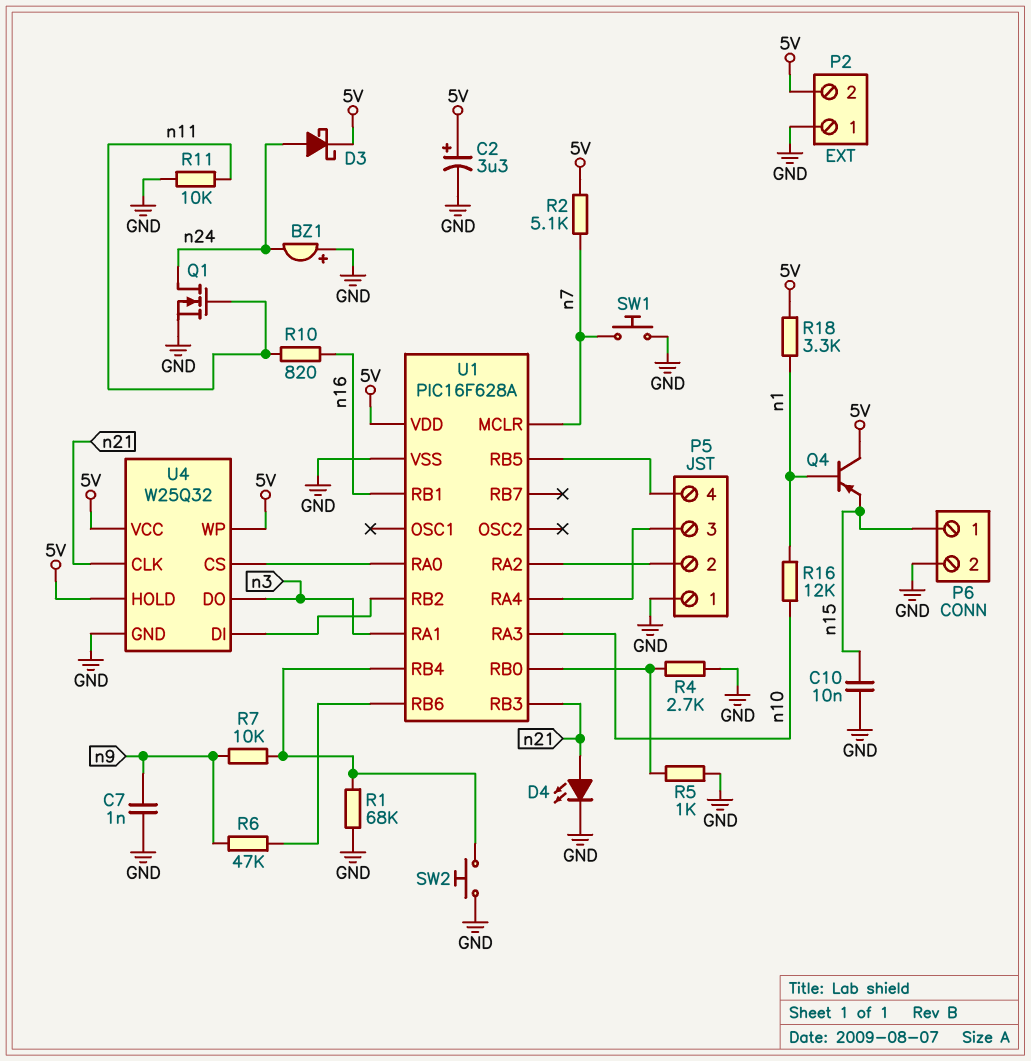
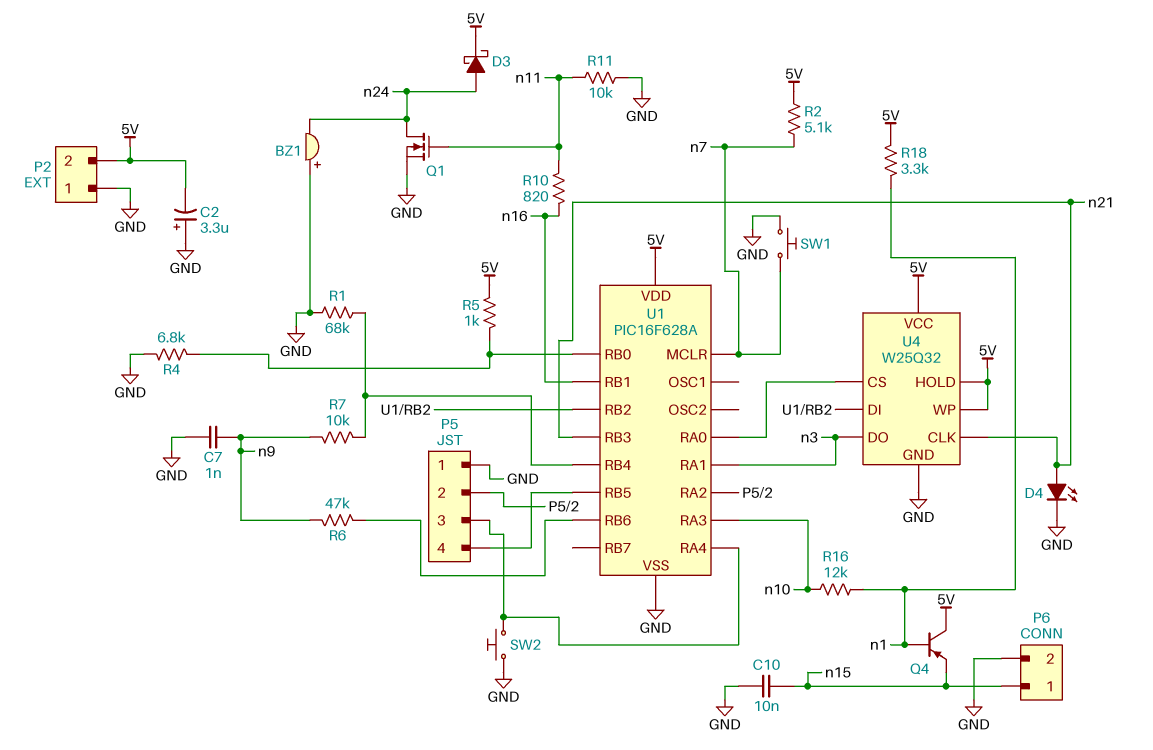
C2: 3.3uF (plus 5V, minus GND) -> 3.3uF (plus GND, minus 5V)
R4: 2.7k (GND, U1/RB0) -> 6.8k (GND, U1/RB0)
R5: 1k (GND, U1/RB0) -> 1k (5V, U1/RB0)
SW2: button (GND, U1/RB4) -> button (GND, P5/3)

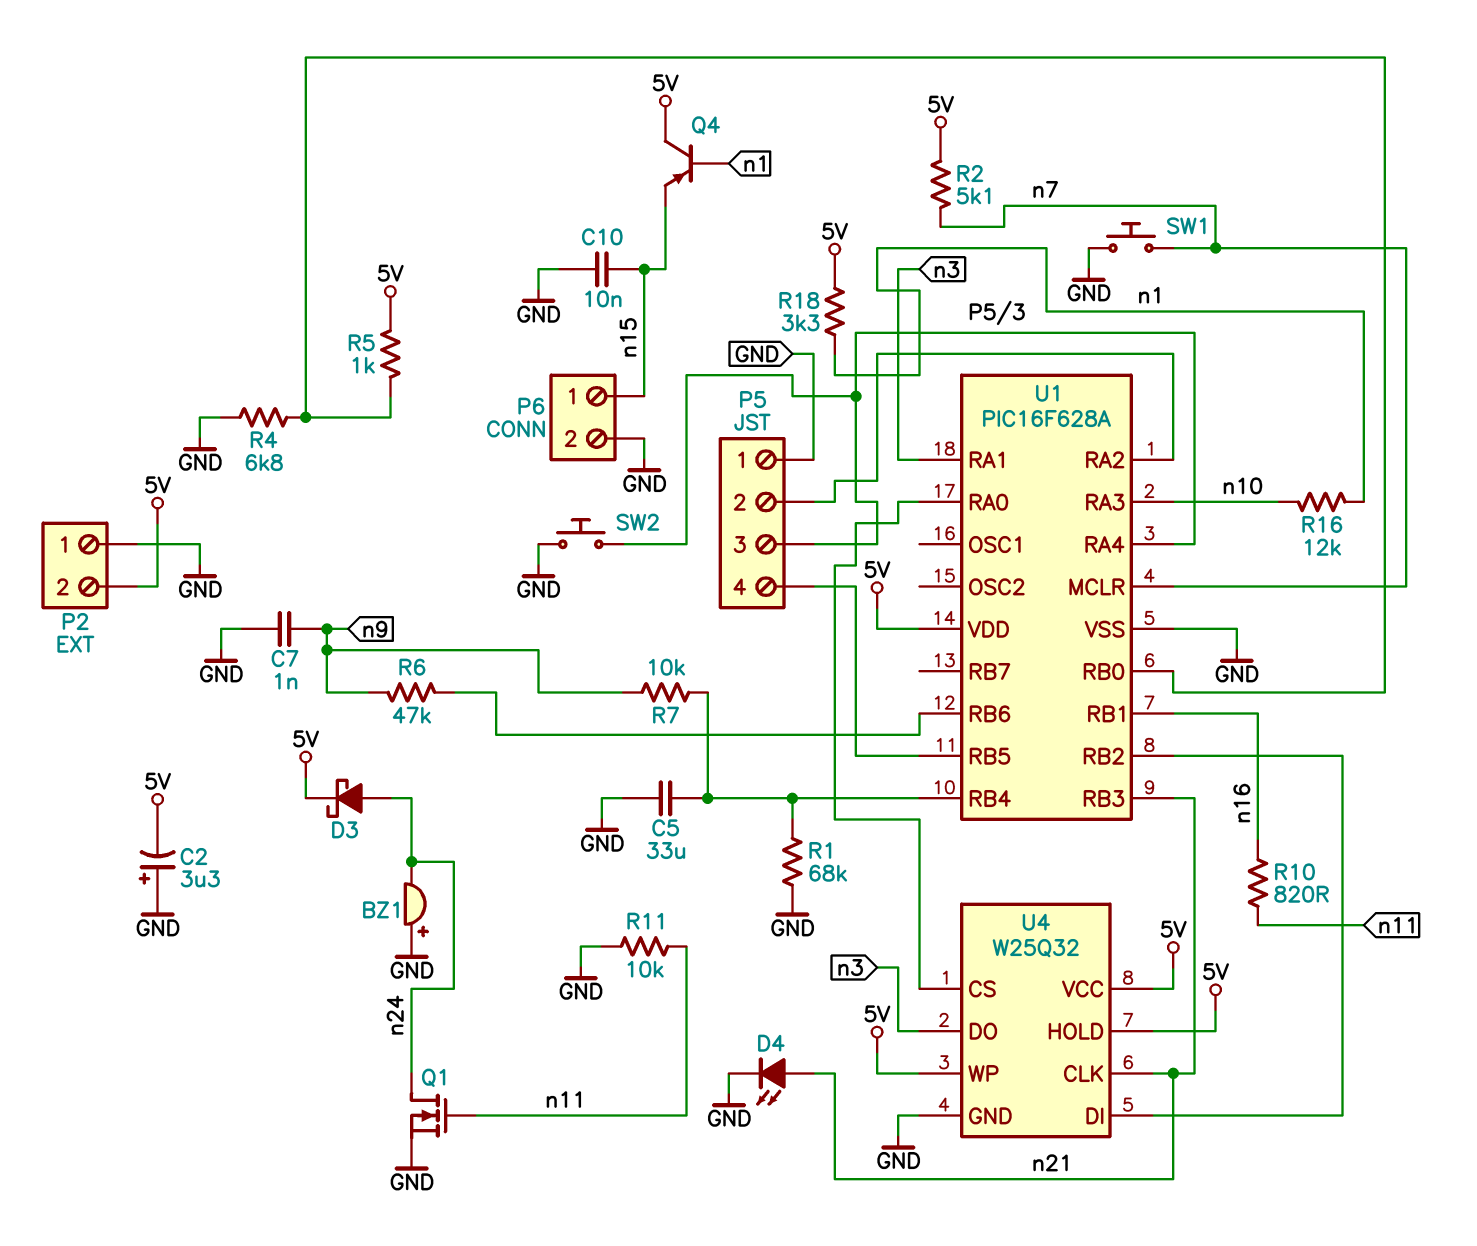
C5: none -> 33uF (GND, U1/RB4)

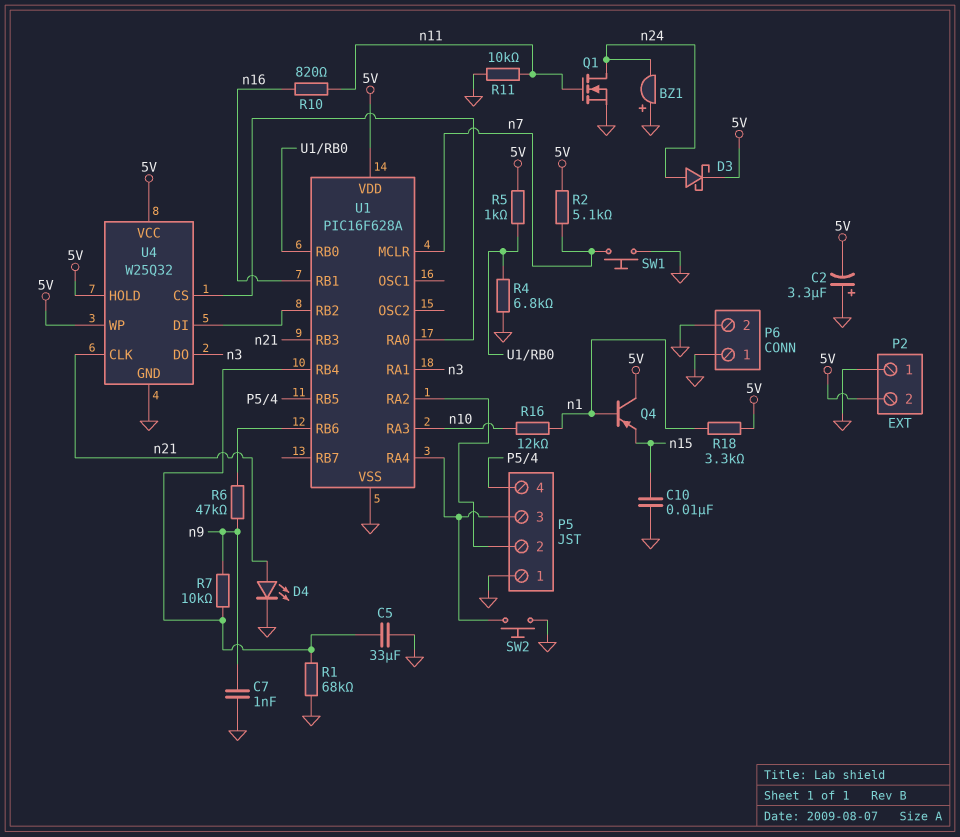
P6 pin 1: n15 -> GND

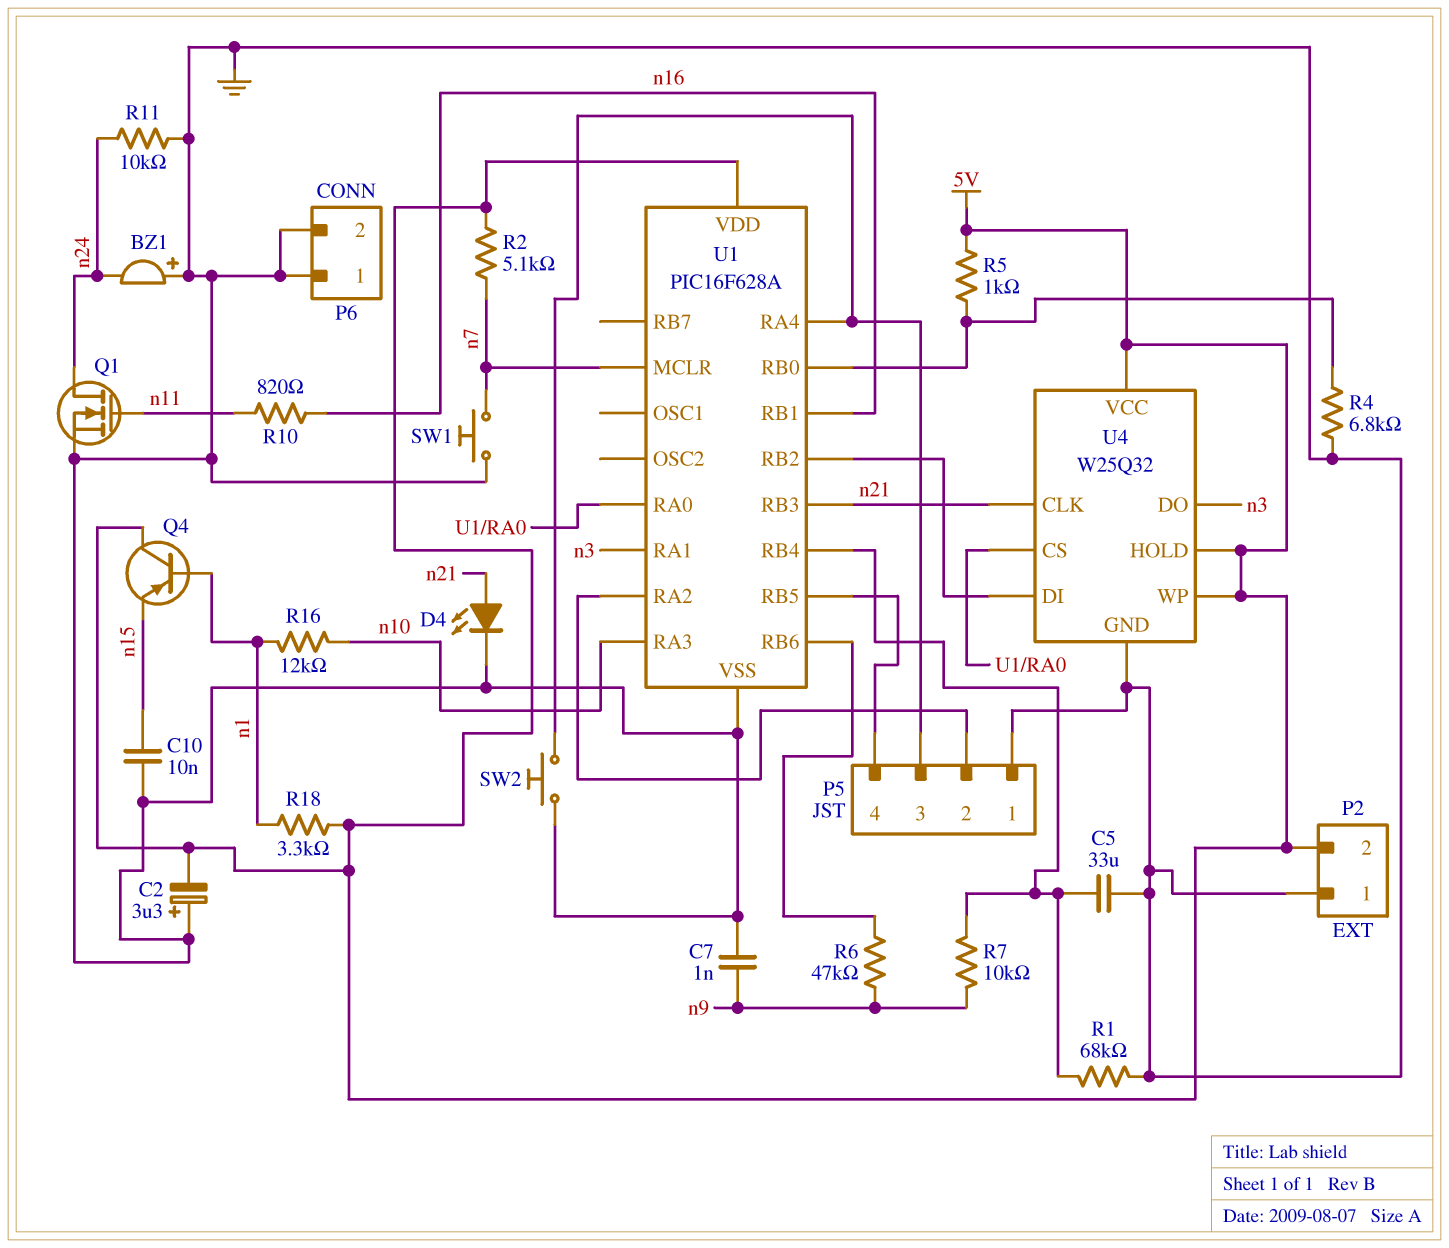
D3: schottky (A n24, K 5V) -> none
R11: 10k (GND, n11) -> 10k (GND, n24)

